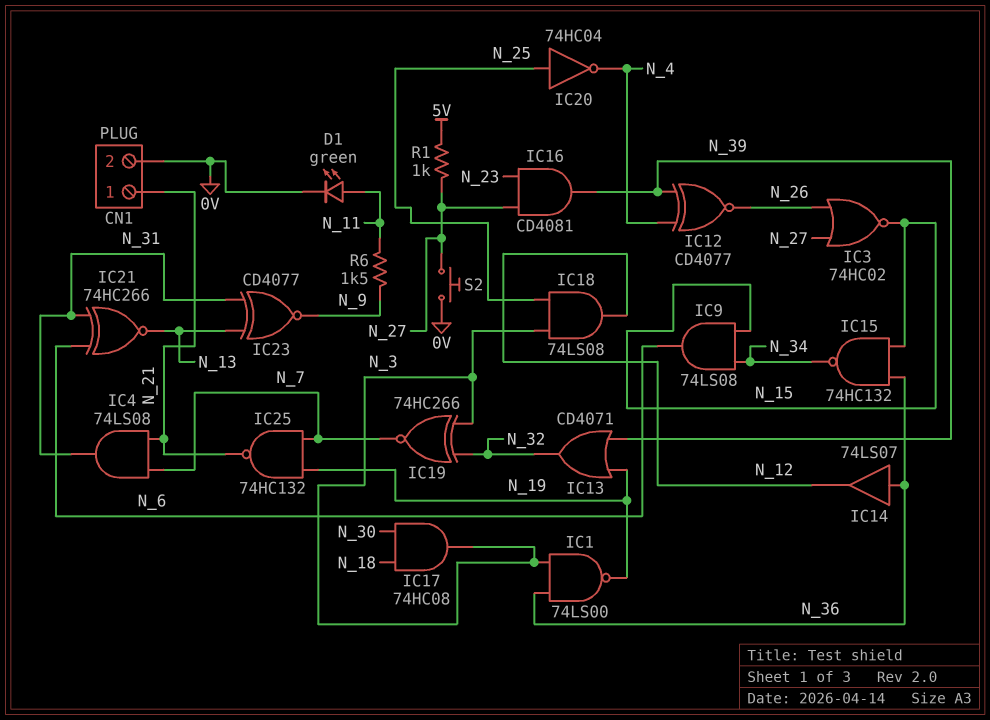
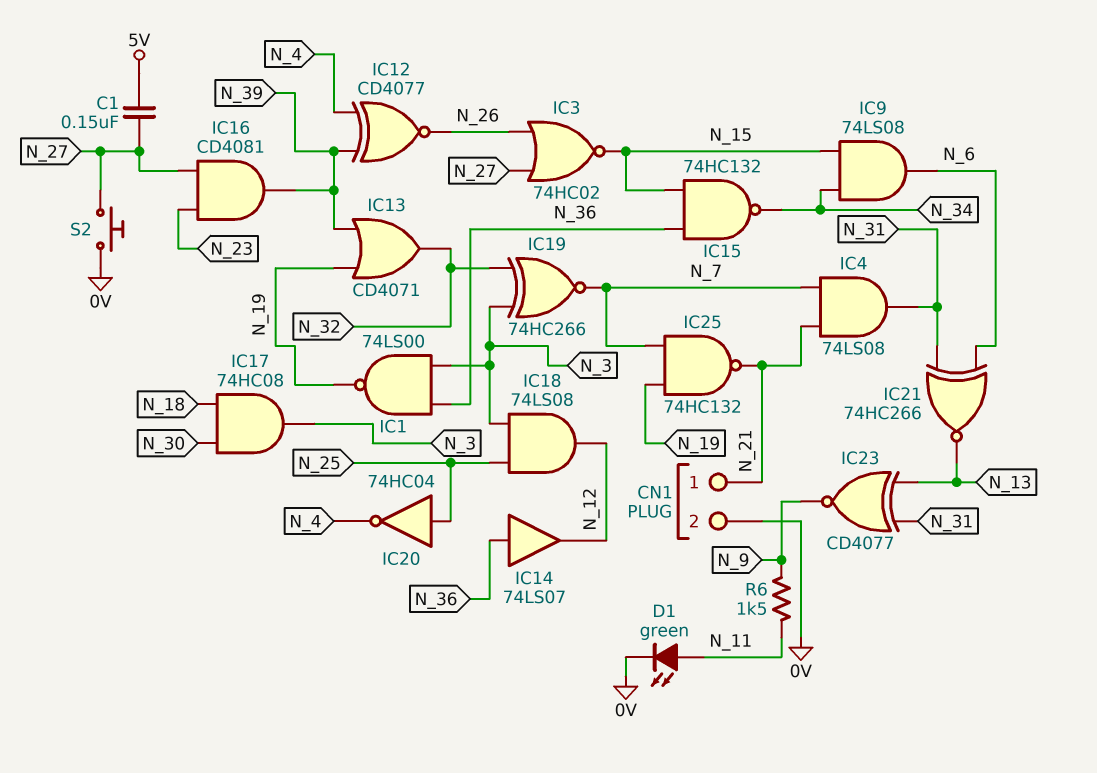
C1: none -> 150nF (5V, N_27)
R1: 1k (5V, N_27) -> none

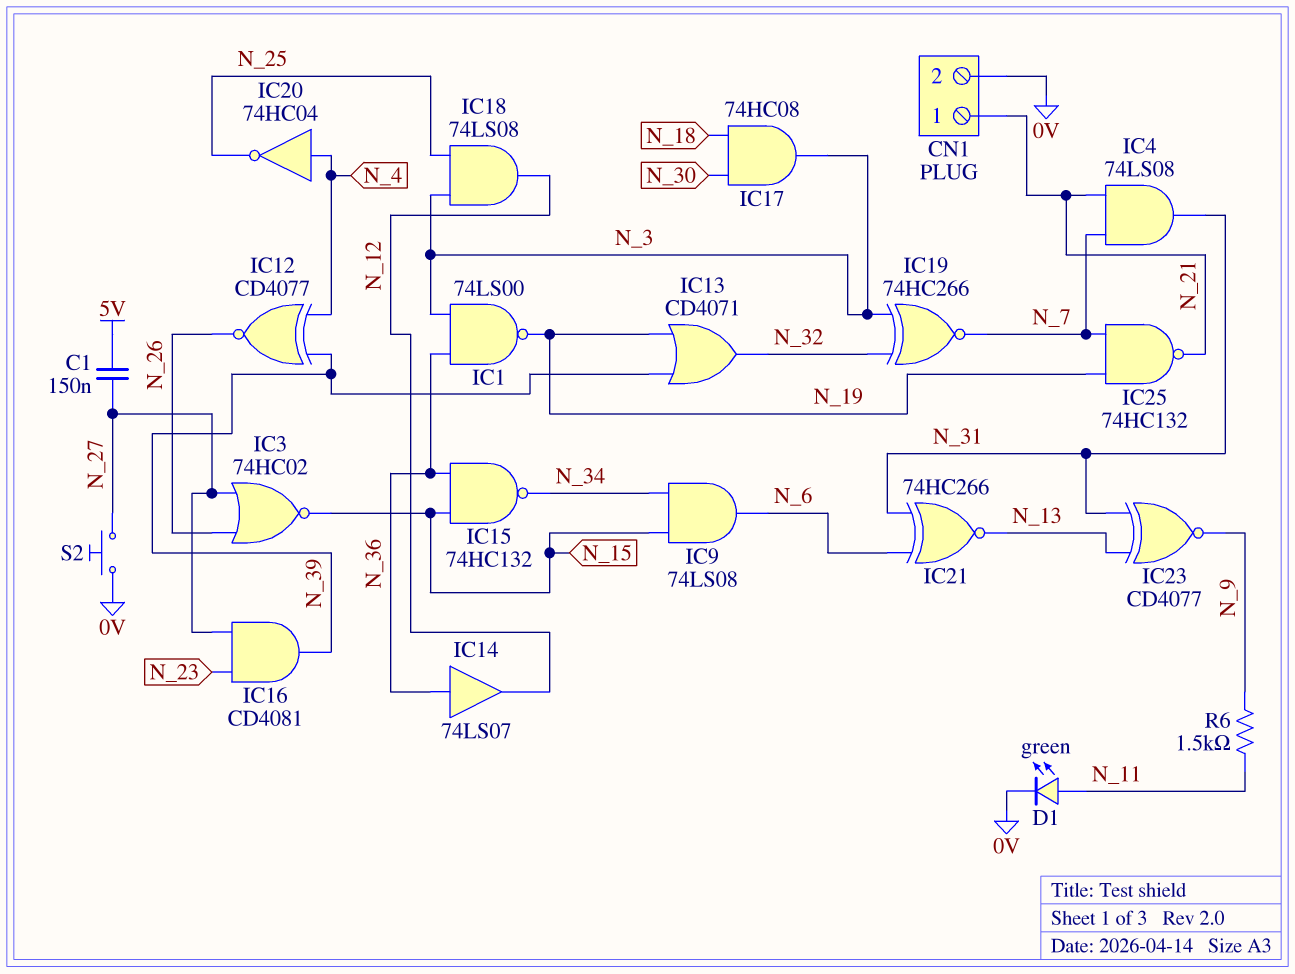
IC20: NOT 74HC04 (in N_25, out N_4) -> NOT 74HC04 (in N_4, out N_25)

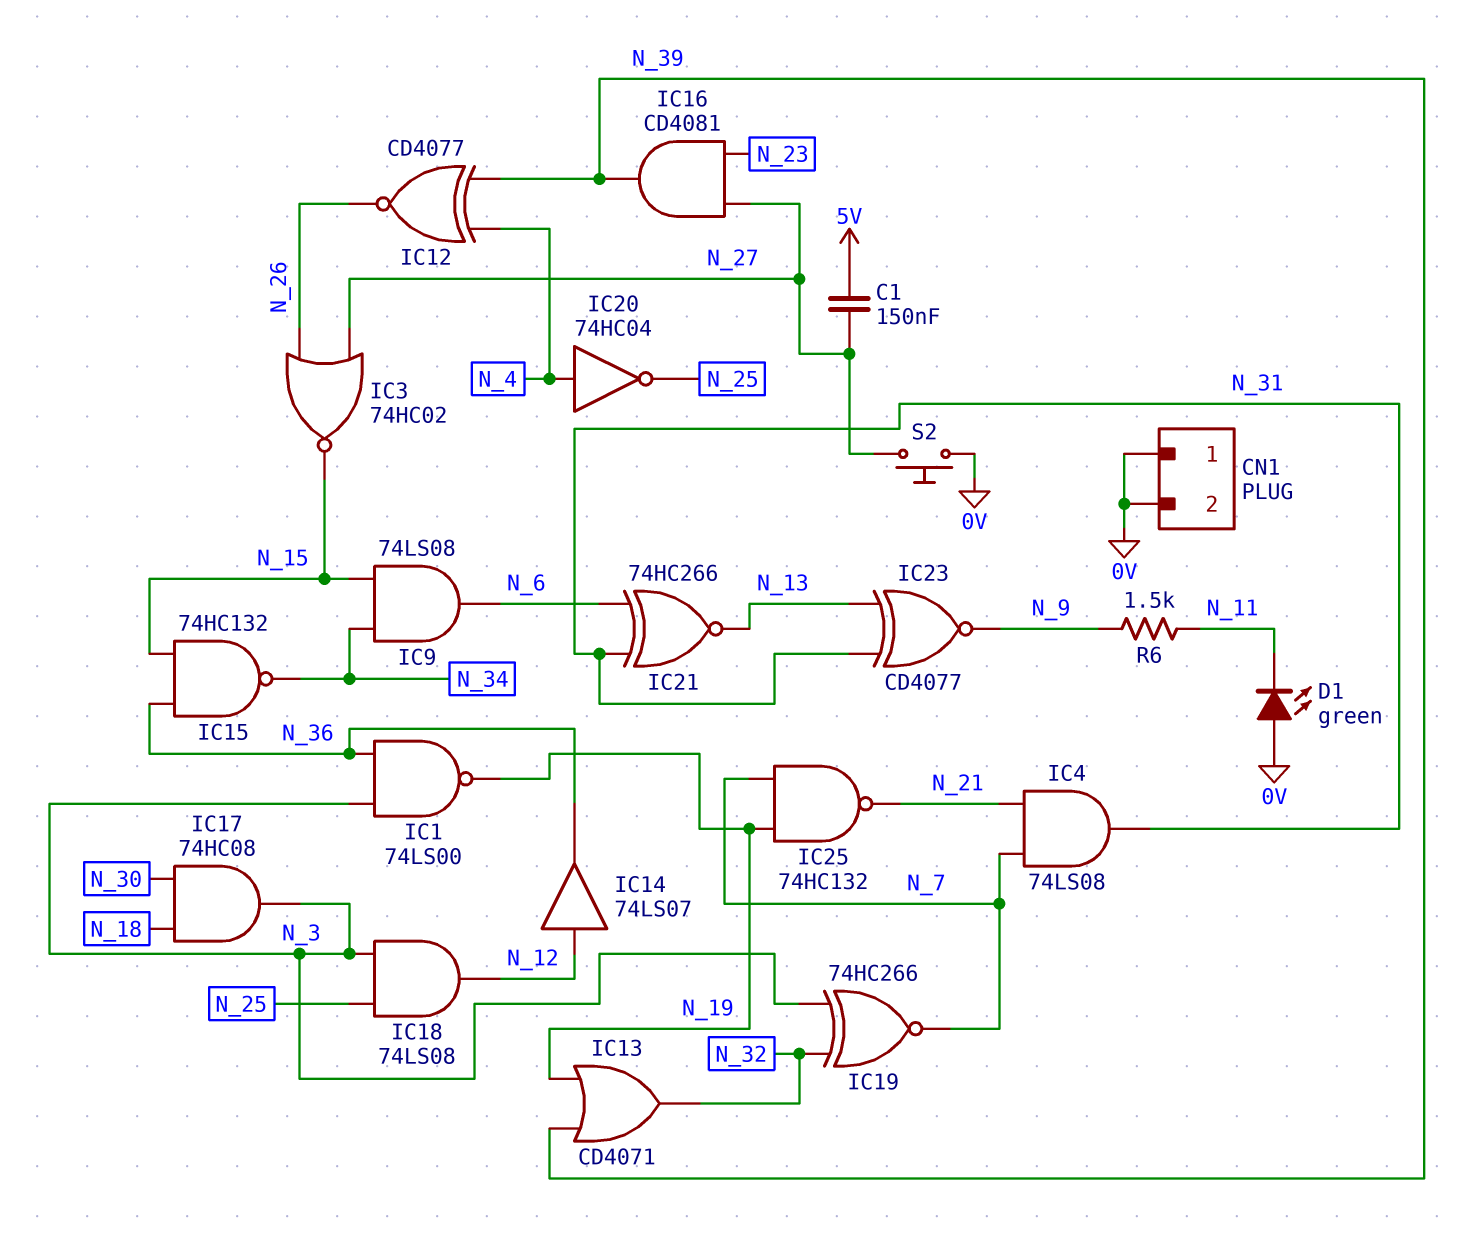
CN1 pin 1: N_21 -> 0V
D1: LED green (A N_11, K 0V) -> LED green (A 0V, K N_11)
IC14: buffer 74LS07 (in N_36, out N_12) -> buffer 74LS07 (in N_12, out N_36)

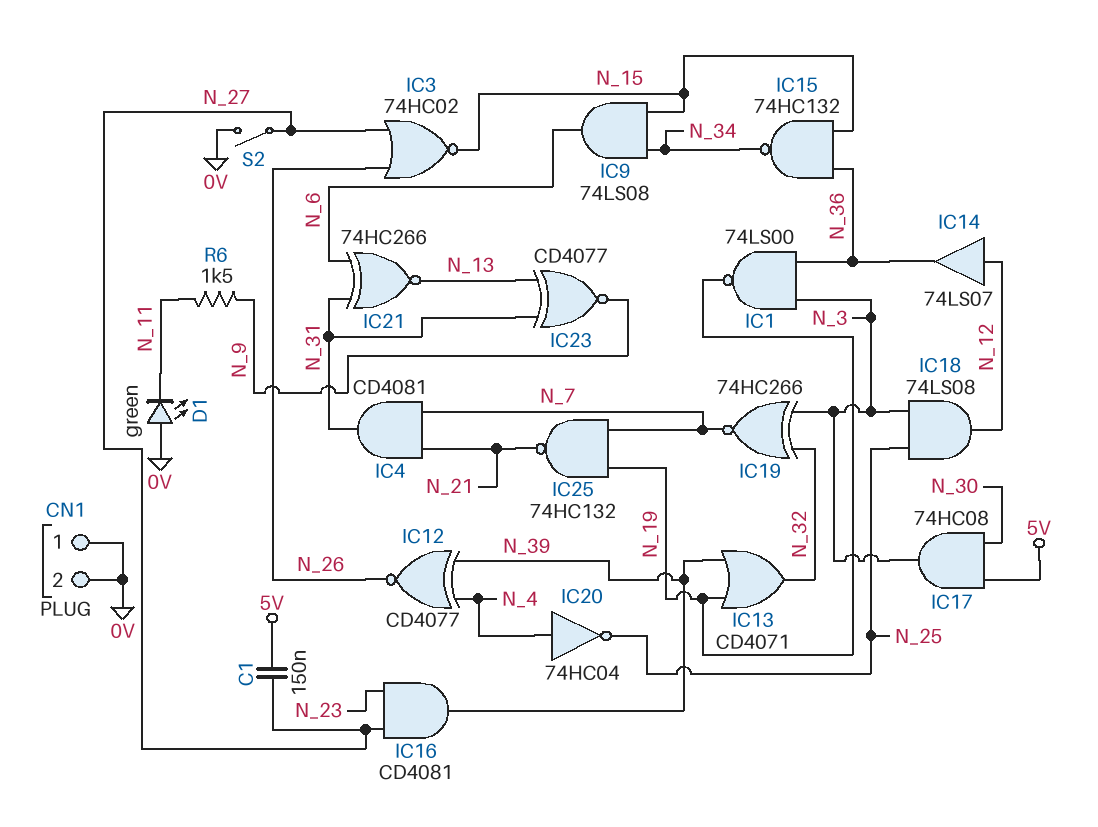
IC4: AND 74LS08 (in N_7, in N_21, out N_31) -> AND CD4081 (in N_7, in N_21, out N_31)
IC17: AND 74HC08 (in N_18, in N_30, out N_3) -> AND 74HC08 (in 5V, in N_30, out N_3)
S2: button (0V, N_27) -> switch (0V, N_27)

